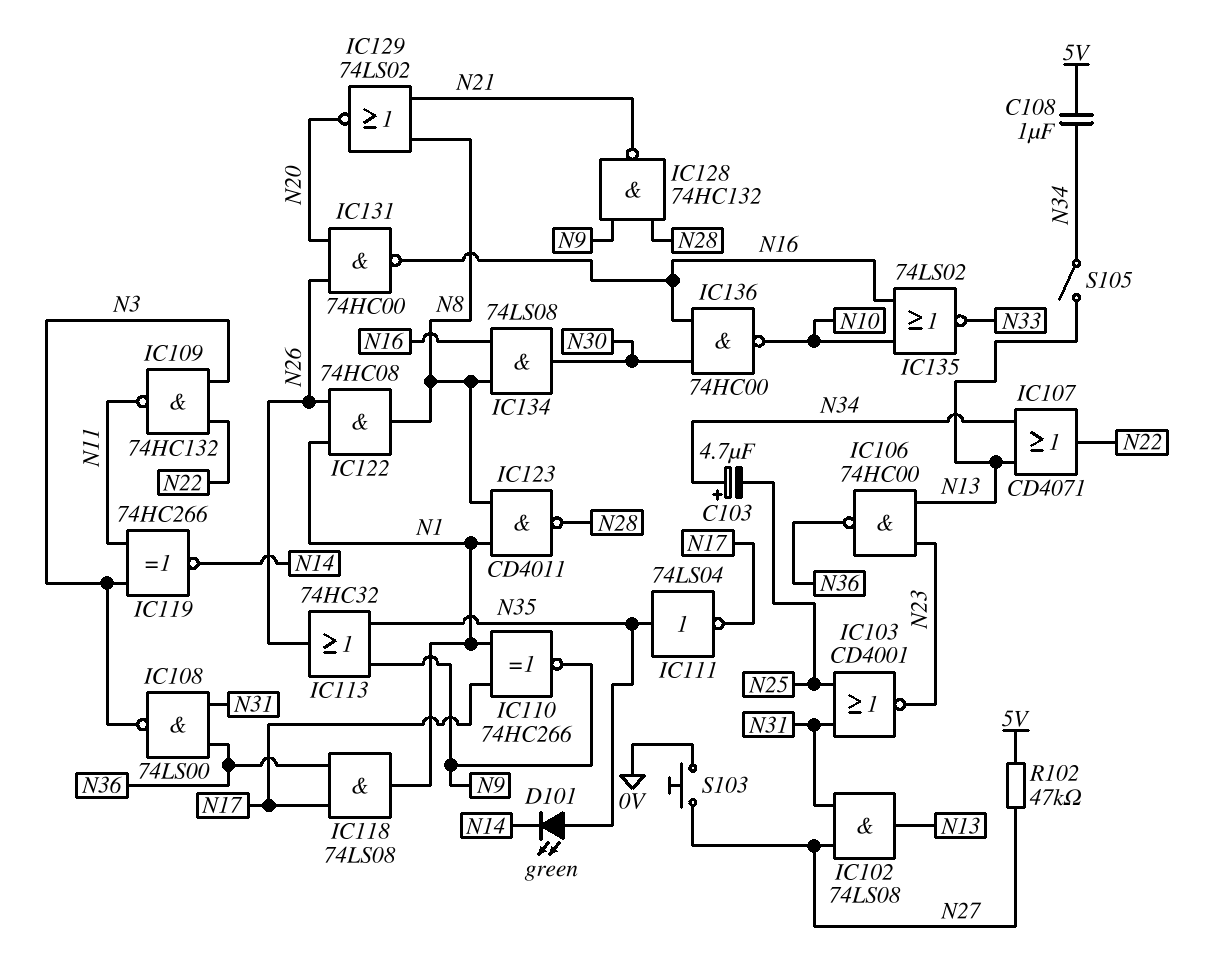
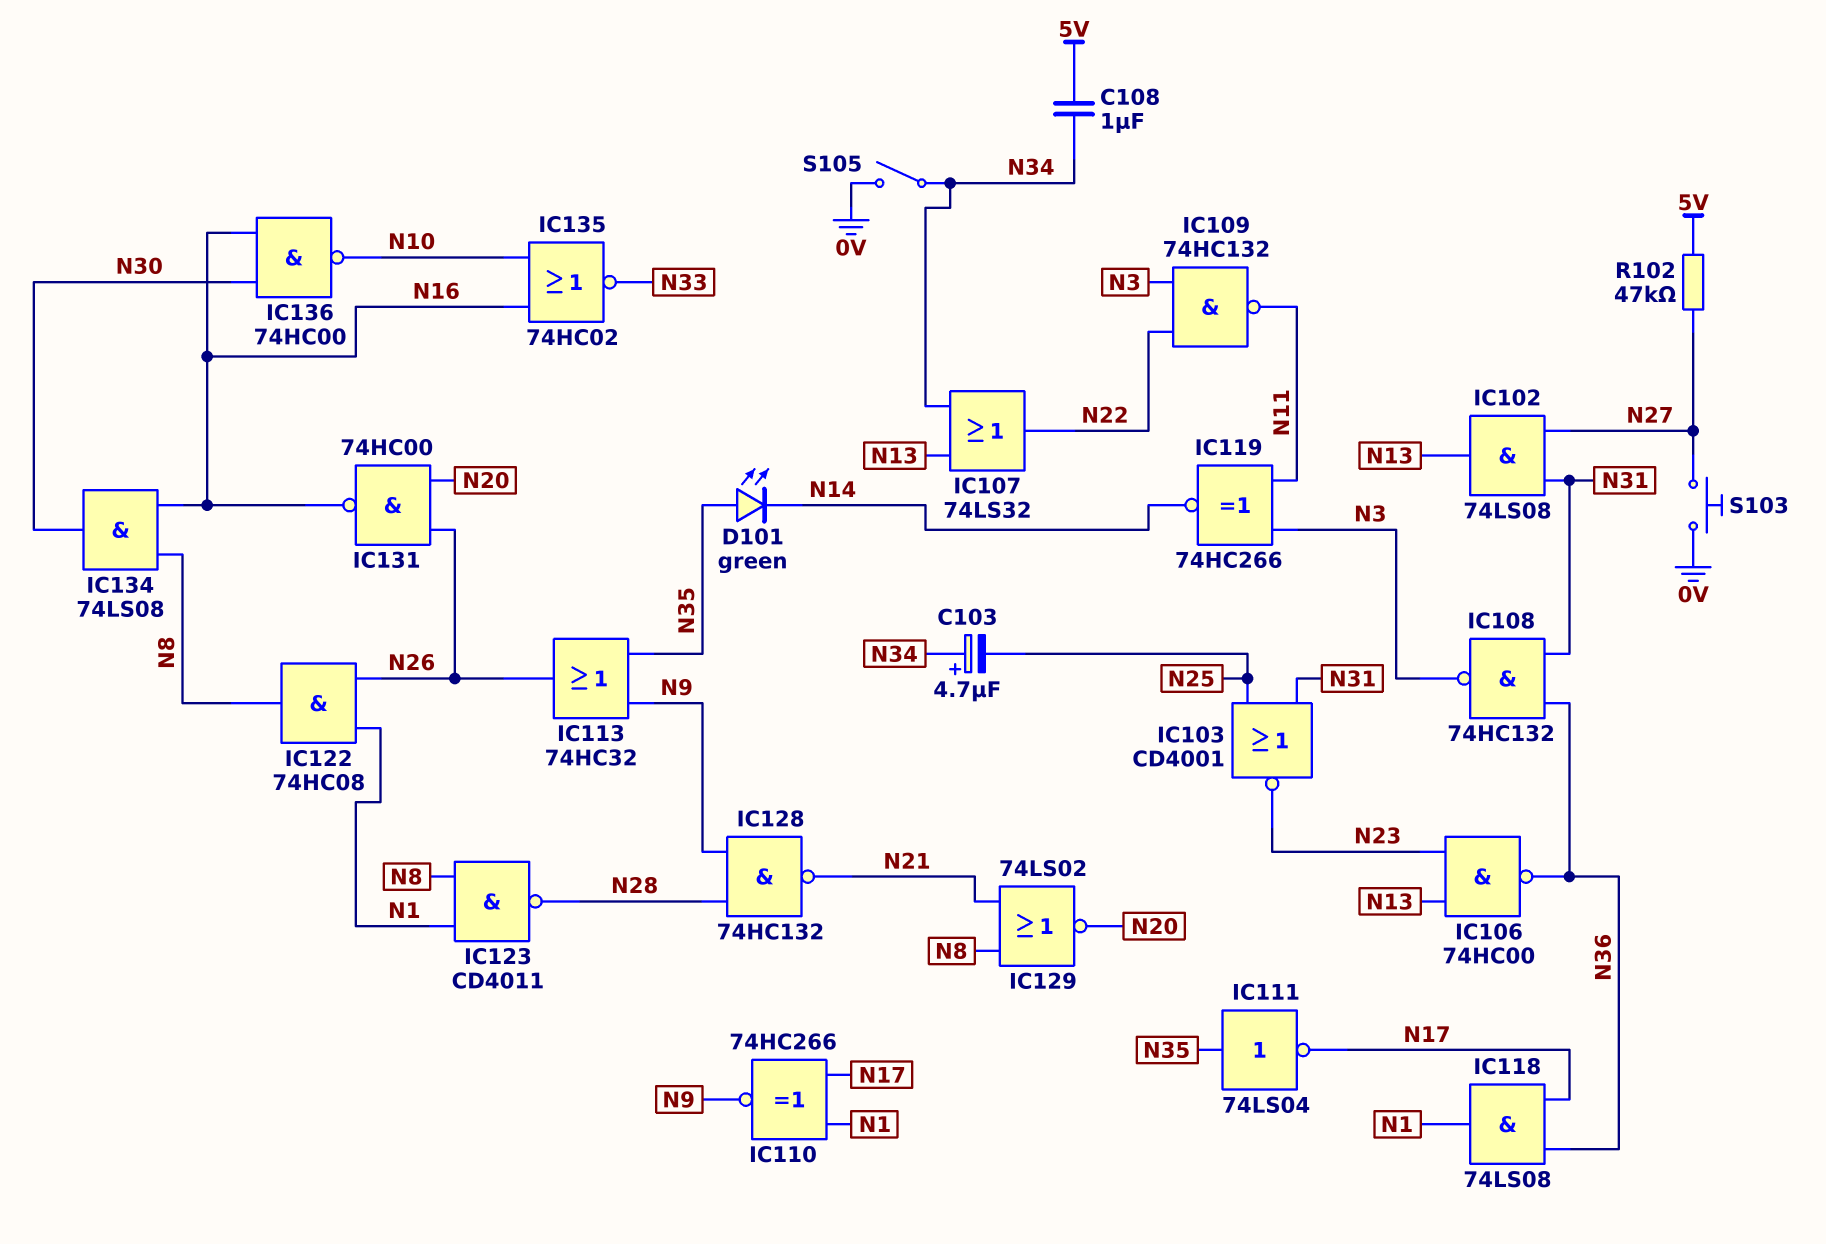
IC107: OR CD4071 (in N13, in N34, out N22) -> OR 74LS32 (in N13, in N34, out N22)
IC108: NAND 74LS00 (in N31, in N36, out N3) -> NAND 74HC132 (in N31, in N36, out N3)
IC135: NOR 74LS02 (in N10, in N16, out N33) -> NOR 74HC02 (in N10, in N16, out N33)
S105: switch (N13, N34) -> switch (0V, N34)

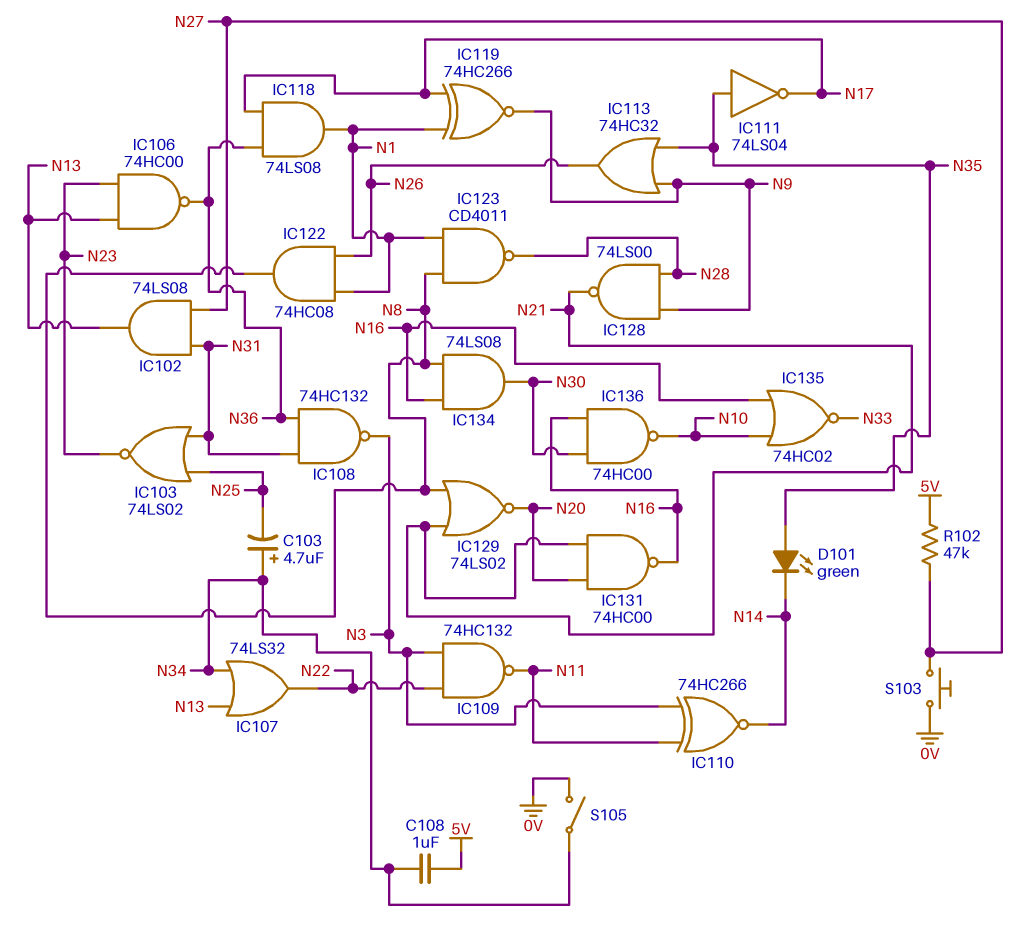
IC103: NOR CD4001 (in N25, in N31, out N23) -> NOR 74LS02 (in N25, in N31, out N23)
IC110: XNOR 74HC266 (in N1, in N17, out N9) -> XNOR 74HC266 (in N3, in N11, out N14)
IC119: XNOR 74HC266 (in N3, in N11, out N14) -> XNOR 74HC266 (in N1, in N17, out N9)
IC128: NAND 74HC132 (in N9, in N28, out N21) -> NAND 74LS00 (in N9, in N28, out N21)
IC131: NAND 74HC00 (in N20, in N26, out N16) -> NAND 74HC00 (in N20, in N21, out N16)

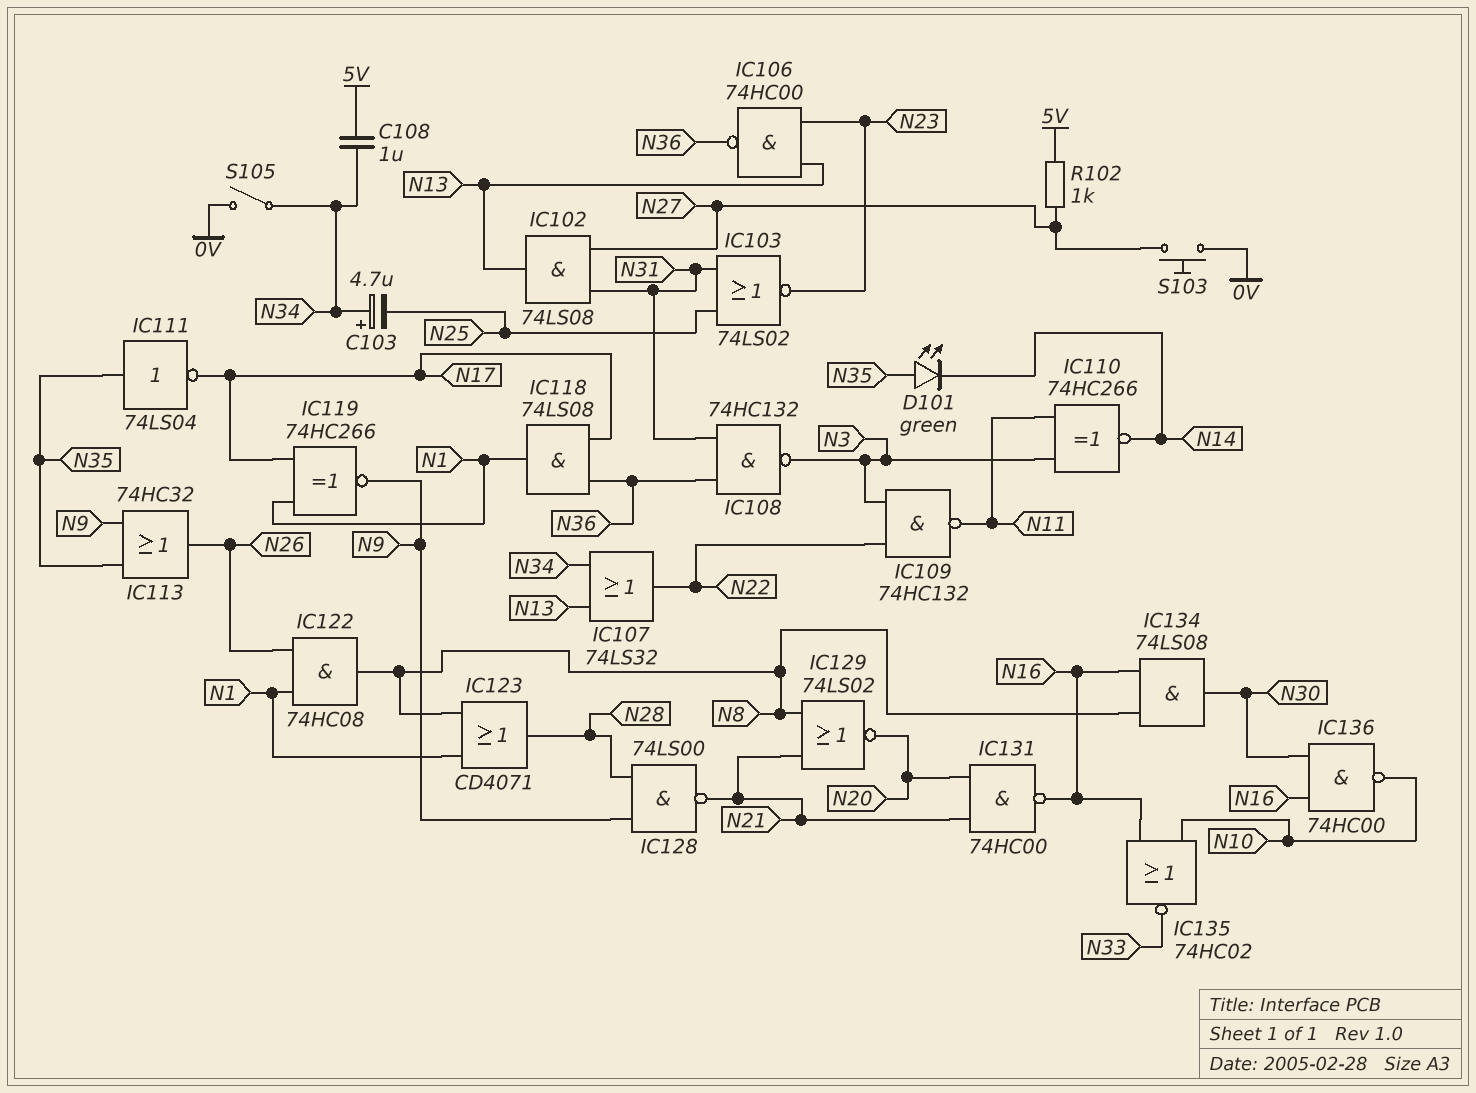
IC123: NAND CD4011 (in N1, in N8, out N28) -> OR CD4071 (in N1, in N8, out N28)
R102: 47k (5V, N27) -> 1k (5V, N27)

